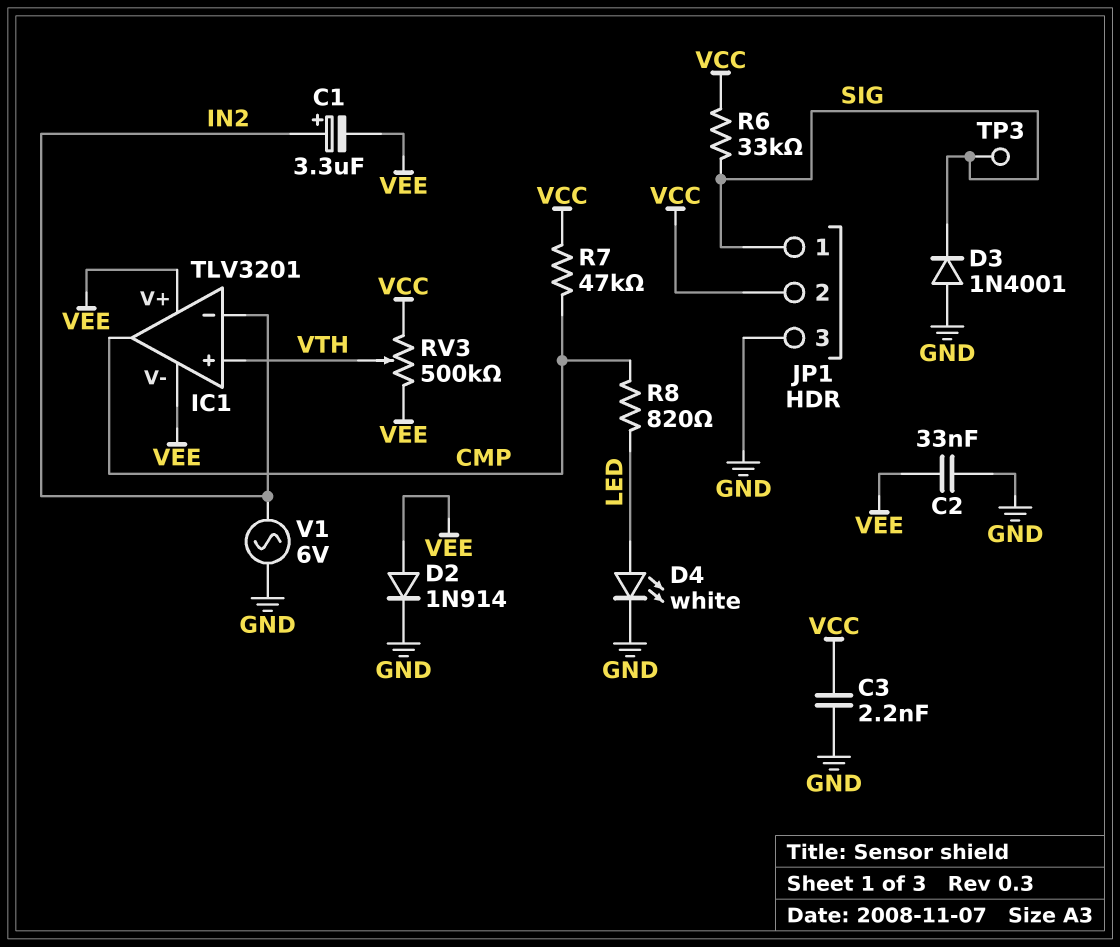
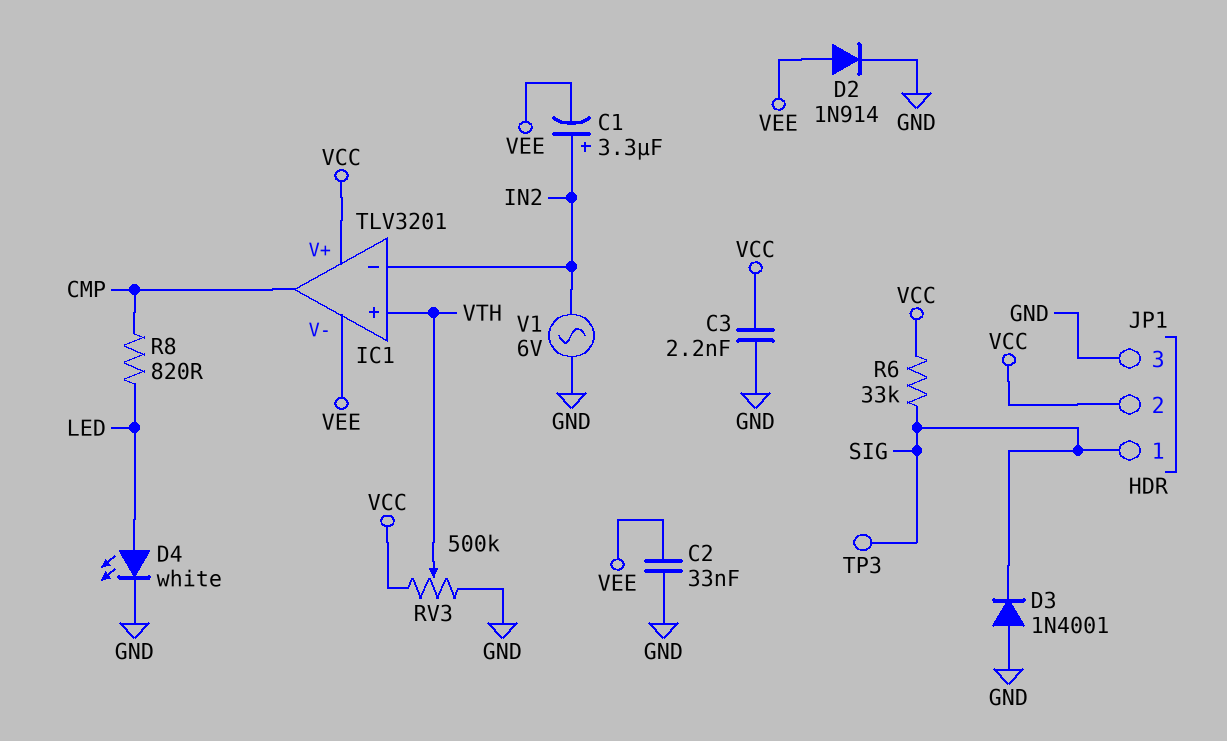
IC1 pin V+: VEE -> VCC
R7: 47k (CMP, VCC) -> none
RV3: 500k (VCC, VEE, wiper VTH) -> 500k (GND, VCC, wiper VTH)

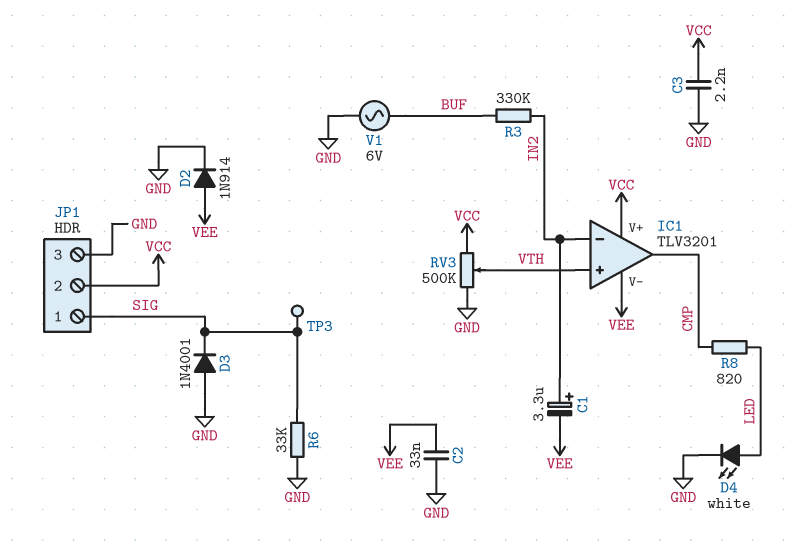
R3: none -> 330k (BUF, IN2)
R6: 33k (SIG, VCC) -> 33k (GND, SIG)
V1: AC 6V (GND, IN2) -> AC 6V (BUF, GND)

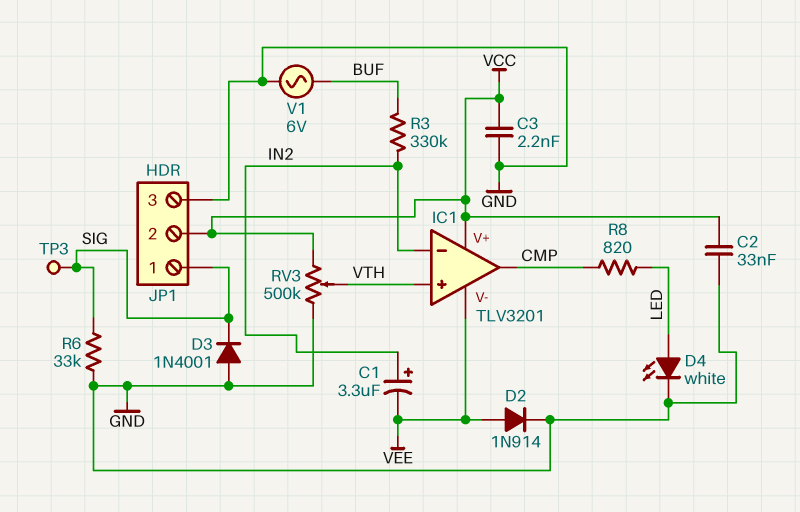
C2: 33nF (GND, VEE) -> 33nF (GND, VCC)

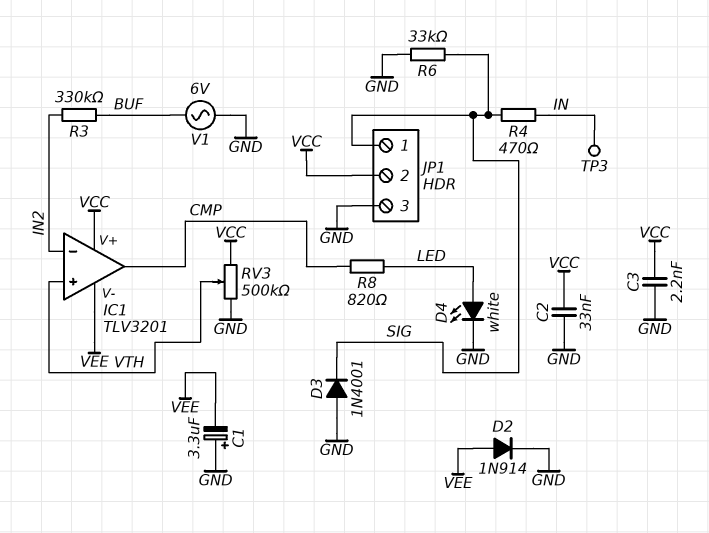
C1: 3.3uF (plus IN2, minus VEE) -> 3.3uF (plus GND, minus VEE)
R4: none -> 470 (IN, SIG)
TP3: test point (SIG) -> test point (IN)

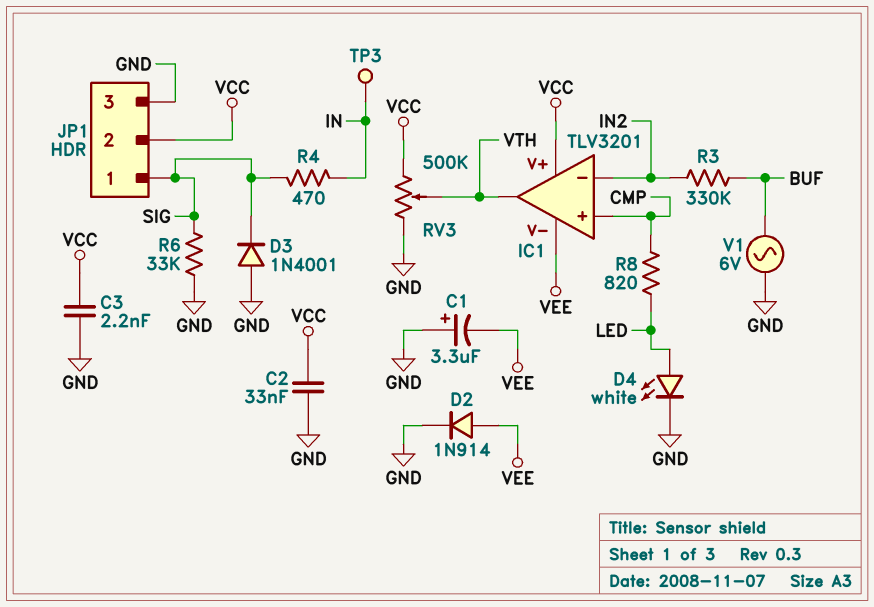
IC1 pin in+: VTH -> CMP
IC1 pin out: CMP -> VTH

